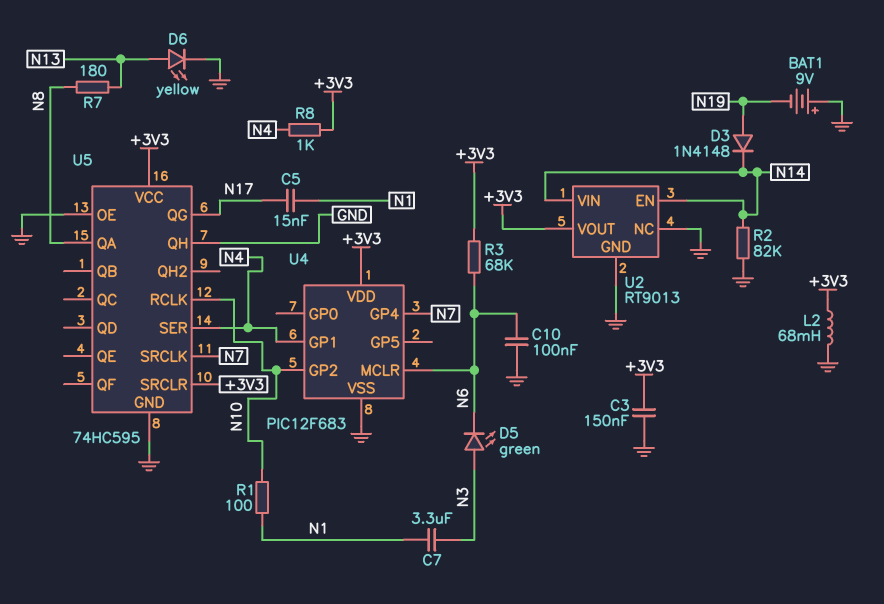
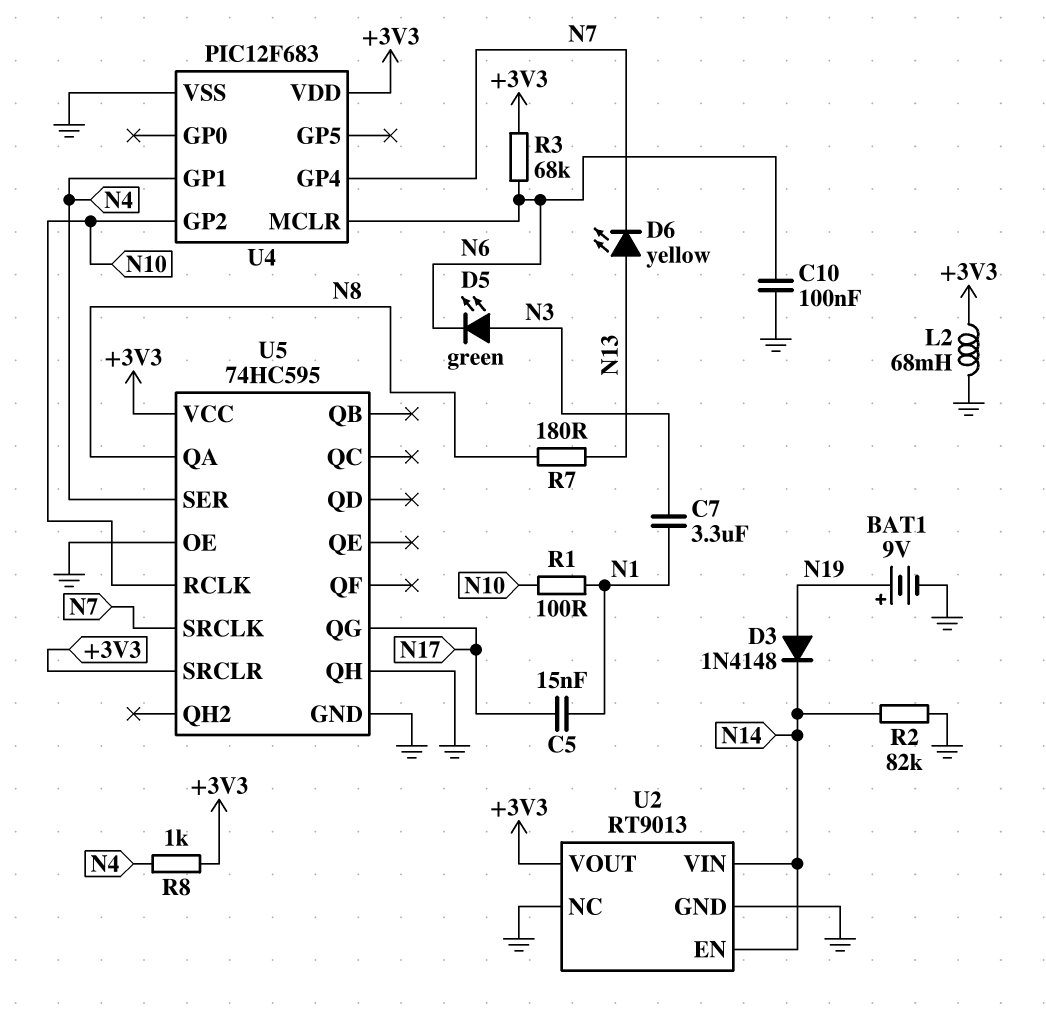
BAT1: 9V (plus GND, minus N19) -> 9V (plus N19, minus GND)
C3: 150nF (+3V3, GND) -> none
D6: LED yellow (A N13, K GND) -> LED yellow (A N13, K N7)

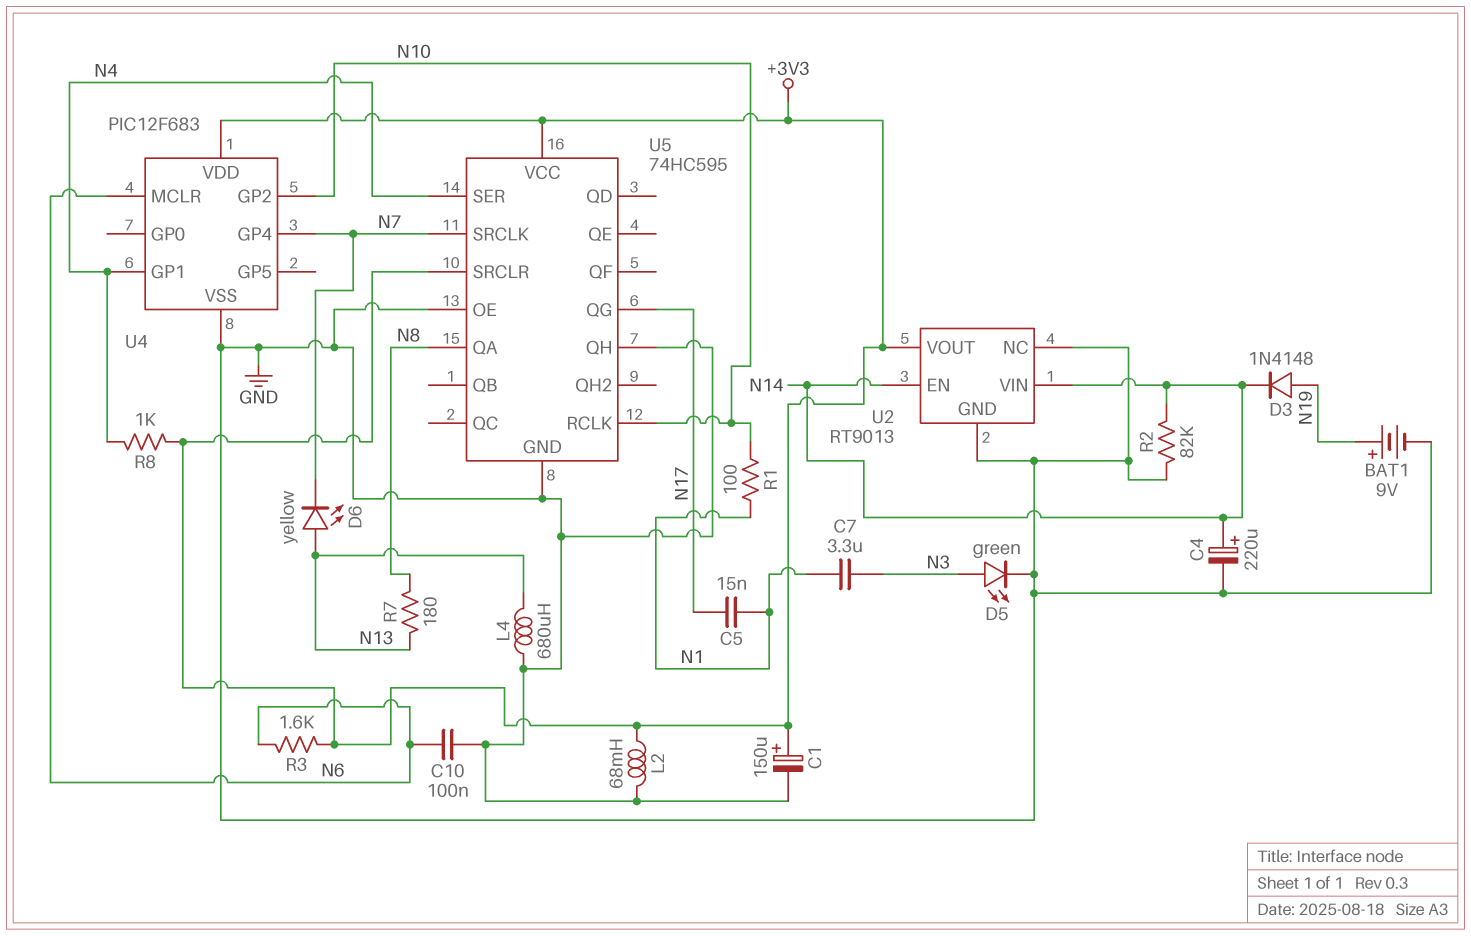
C1: none -> 150uF (plus +3V3, minus GND)
C4: none -> 220uF (plus N14, minus GND)
D5: LED green (A N3, K N6) -> LED green (A N3, K GND)
L4: none -> 680uH (GND, N13)
R3: 68k (+3V3, N6) -> 1.6k (+3V3, N6)

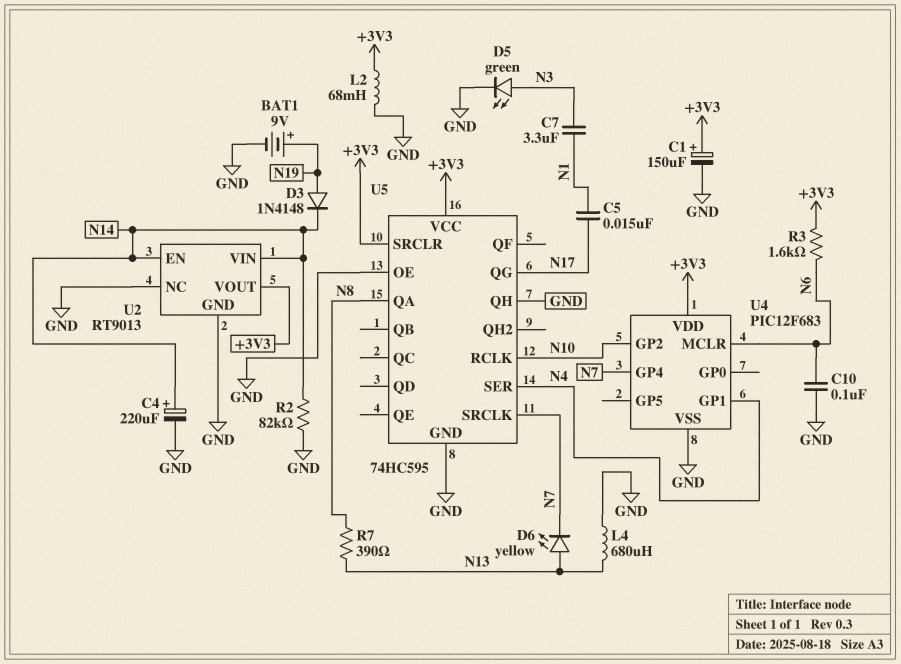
R1: 100 (N1, N10) -> none
R7: 180 (N8, N13) -> 390 (N8, N13)
R8: 1k (+3V3, N4) -> none

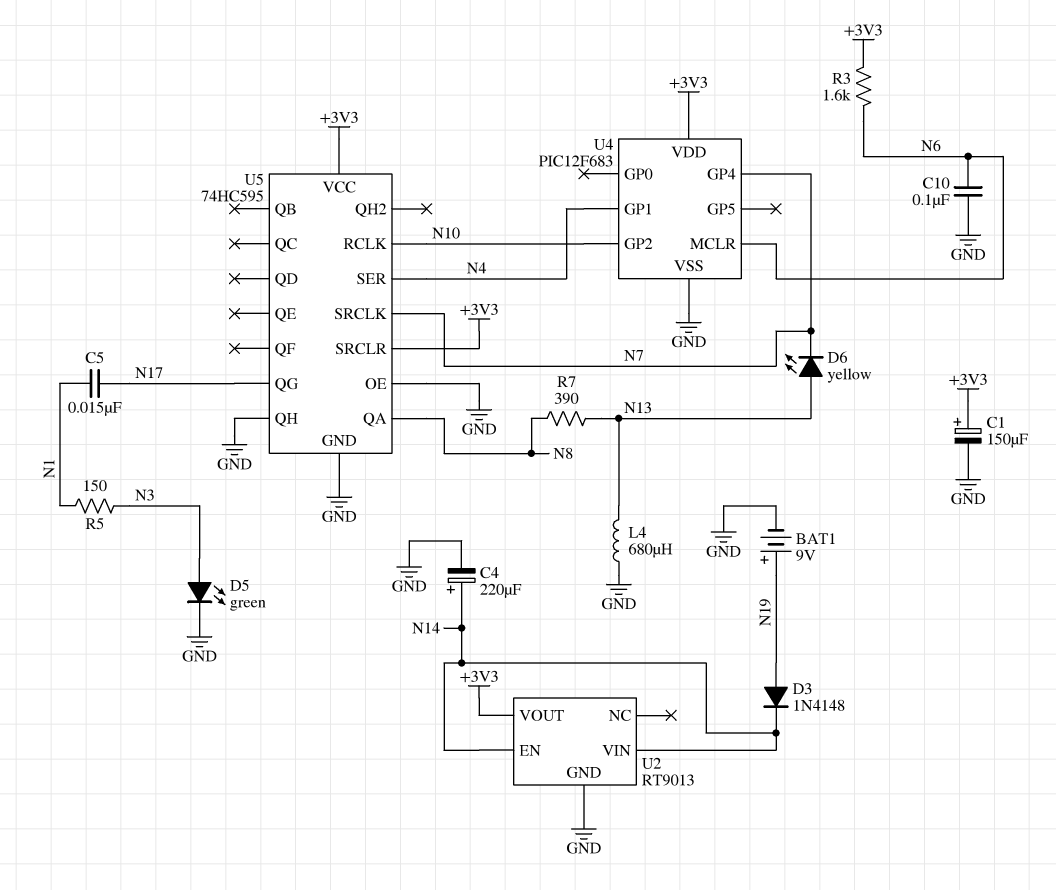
C7: 3.3uF (N1, N3) -> none
L2: 68mH (+3V3, GND) -> none
R2: 82k (GND, N14) -> none
R5: none -> 150 (N1, N3)
U2 pin NC: GND -> none

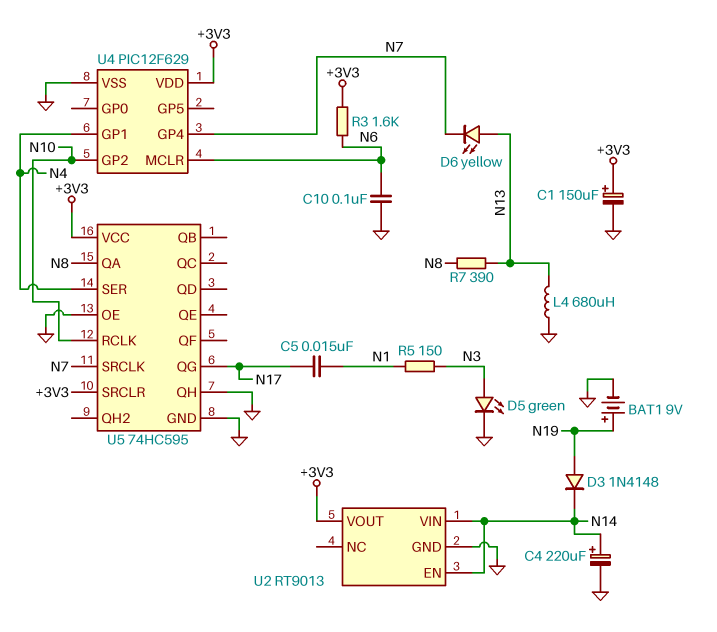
U4: PIC12F683 -> PIC12F629

